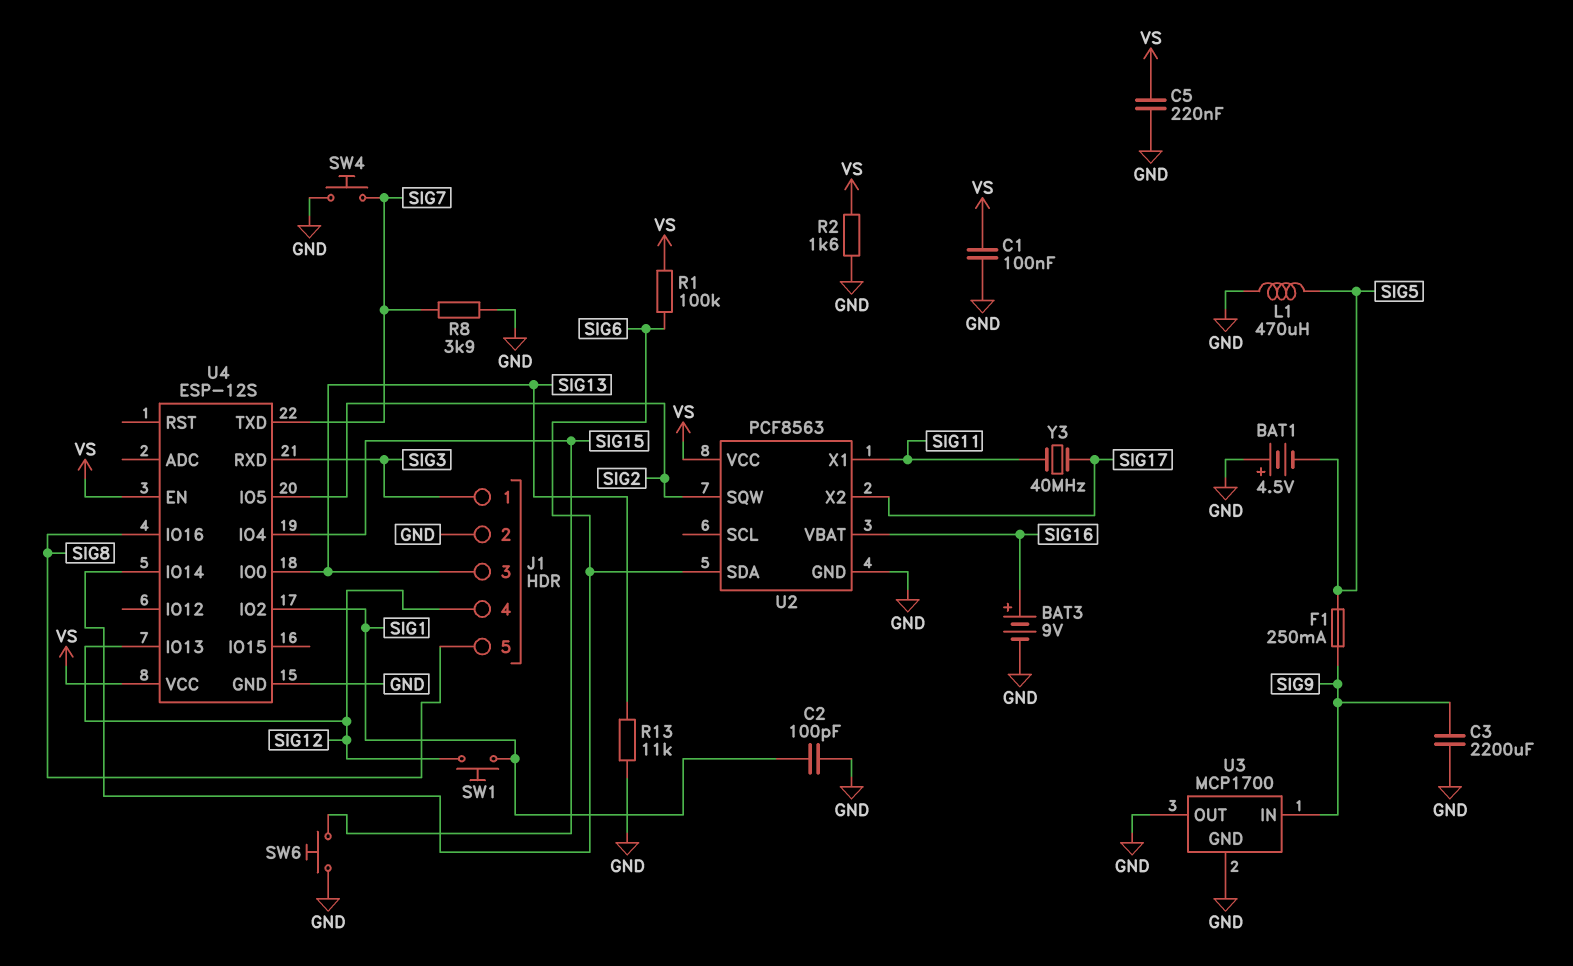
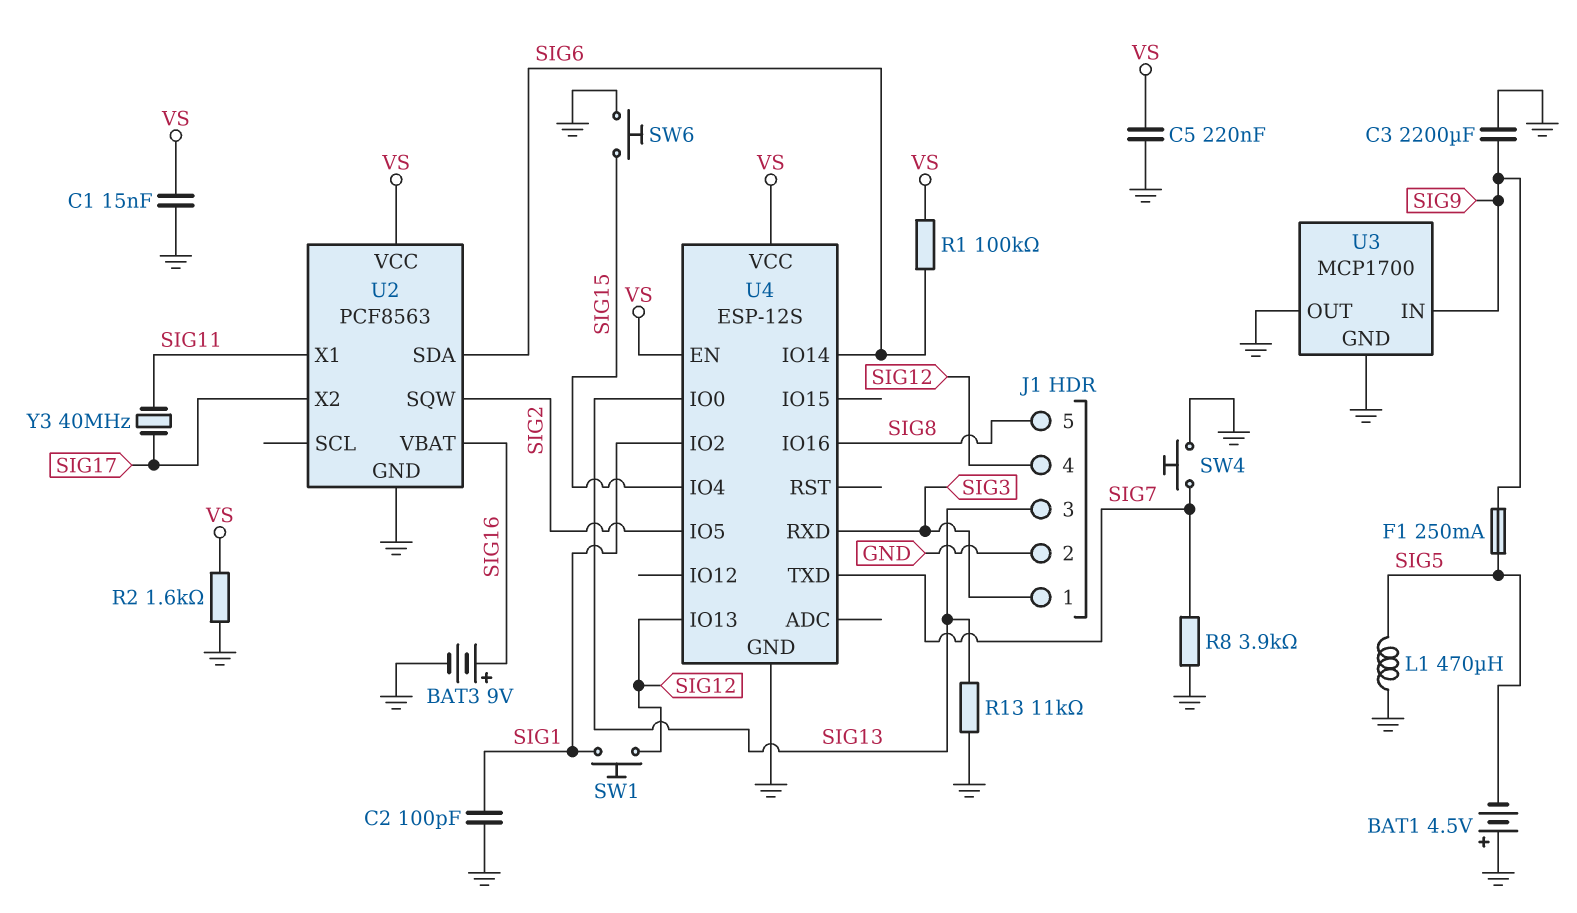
C1: 100nF (GND, VS) -> 15nF (GND, VS)

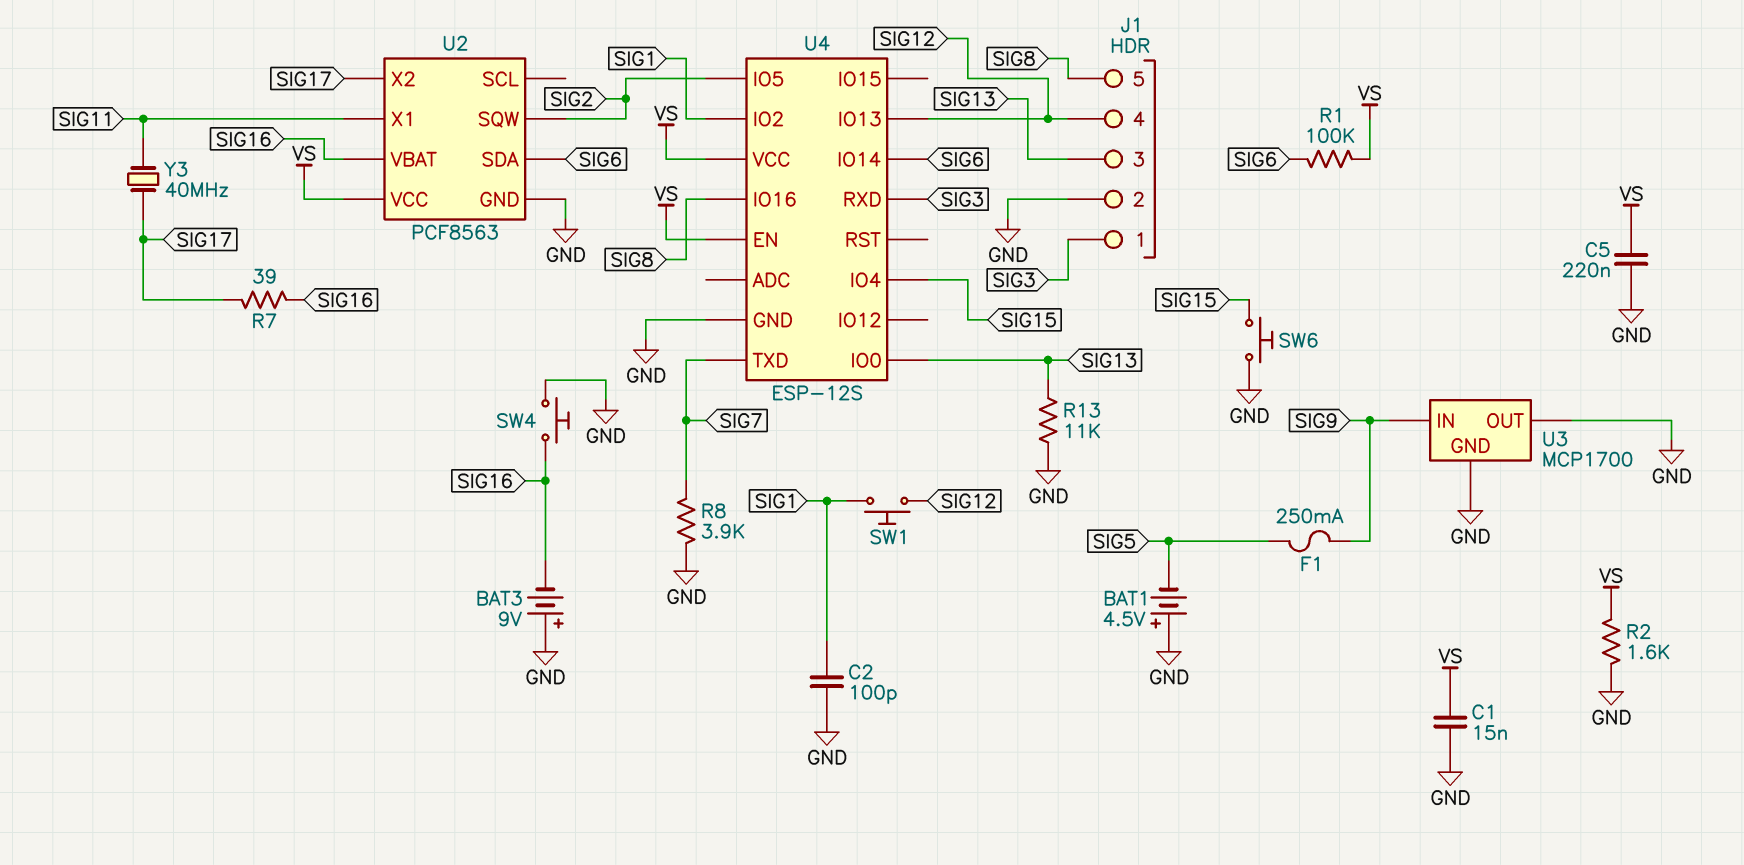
BAT3: 9V (plus SIG16, minus GND) -> 9V (plus GND, minus SIG16)
C3: 2200uF (GND, SIG9) -> none
L1: 470uH (GND, SIG5) -> none
R7: none -> 39 (SIG16, SIG17)
SW4: button (GND, SIG7) -> button (GND, SIG16)

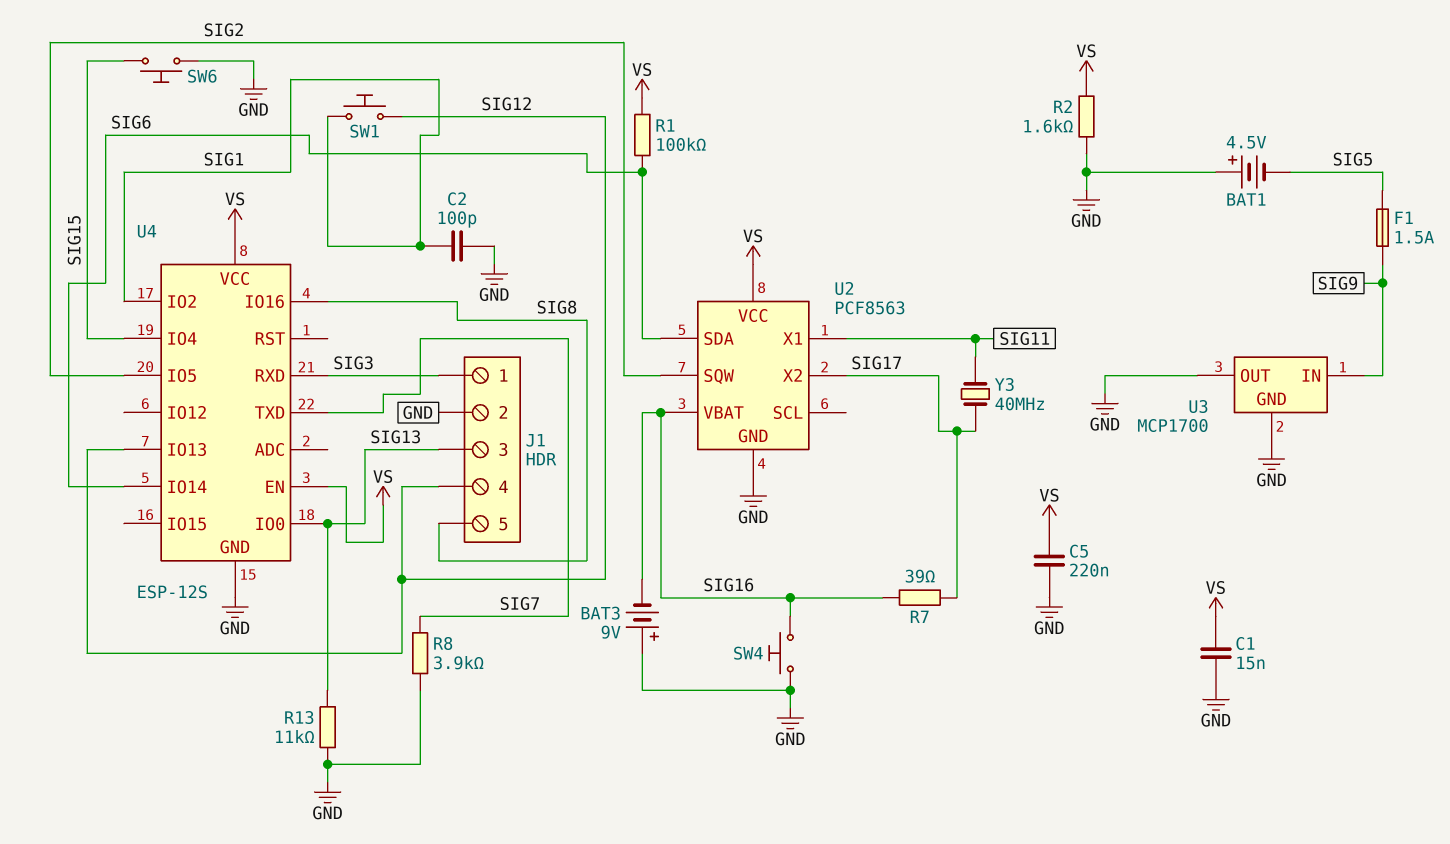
F1: 250mA (SIG5, SIG9) -> 1.5A (SIG5, SIG9)

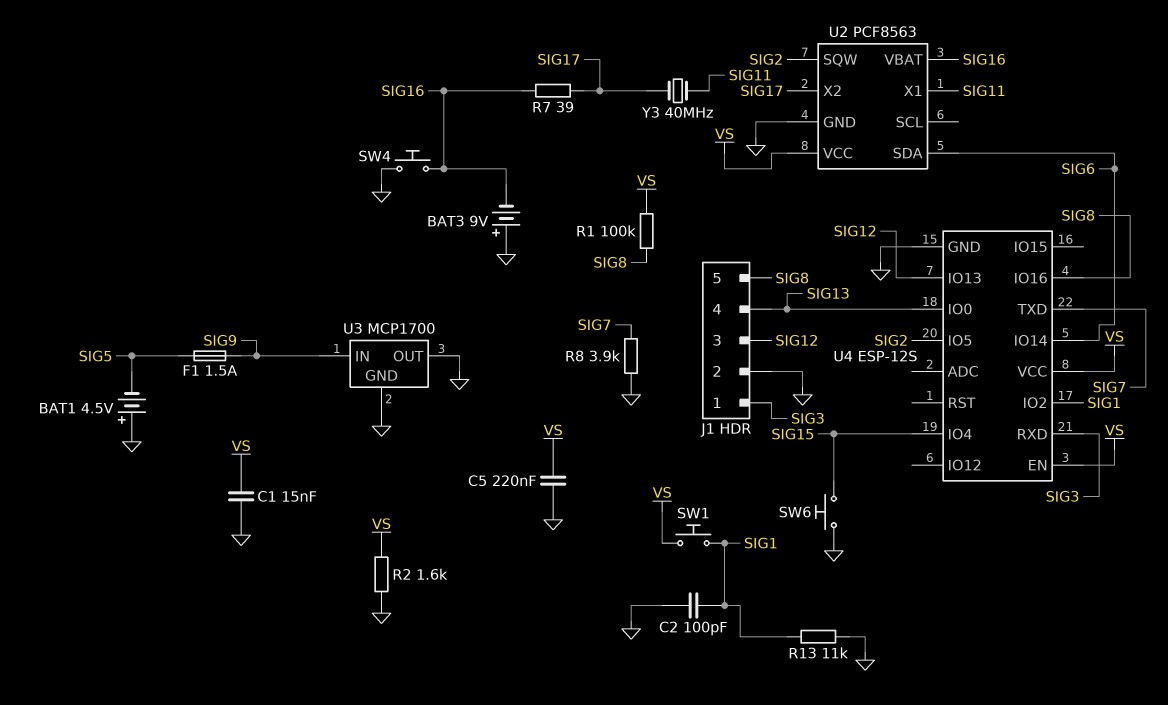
J1 pin 3: SIG13 -> SIG12
J1 pin 4: SIG12 -> SIG13
R1: 100k (SIG6, VS) -> 100k (SIG8, VS)
R13: 11k (GND, SIG13) -> 11k (GND, SIG1)
SW1: button (SIG1, SIG12) -> button (SIG1, VS)

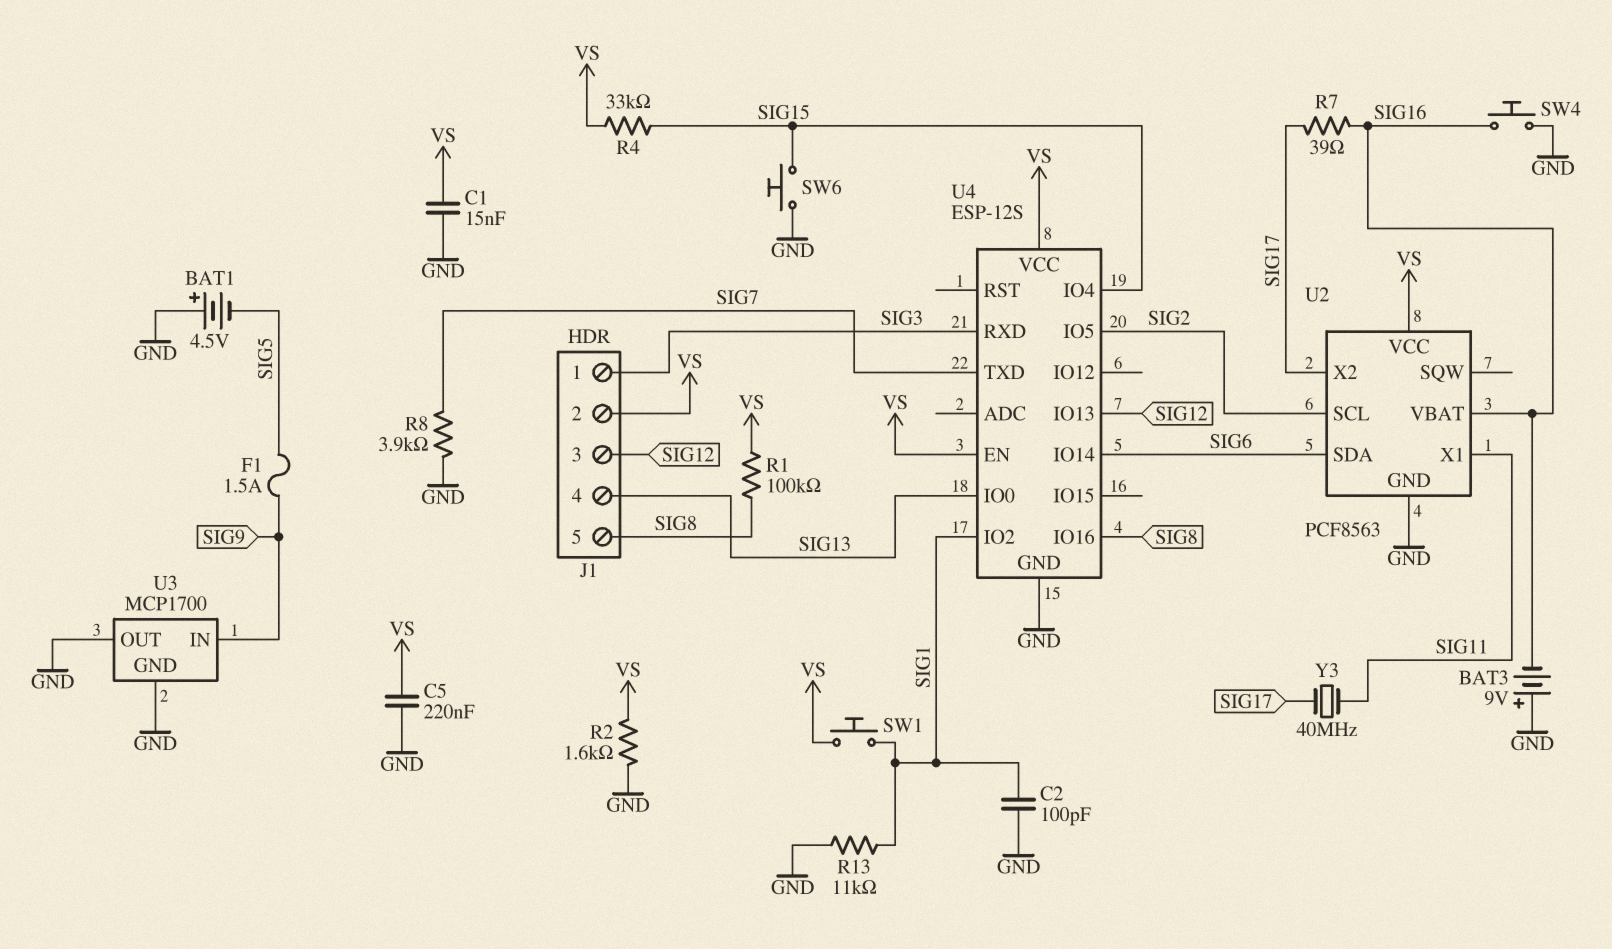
J1 pin 2: GND -> VS
R4: none -> 33k (SIG15, VS)
U2 pin SCL: none -> SIG2
U2 pin SQW: SIG2 -> none

